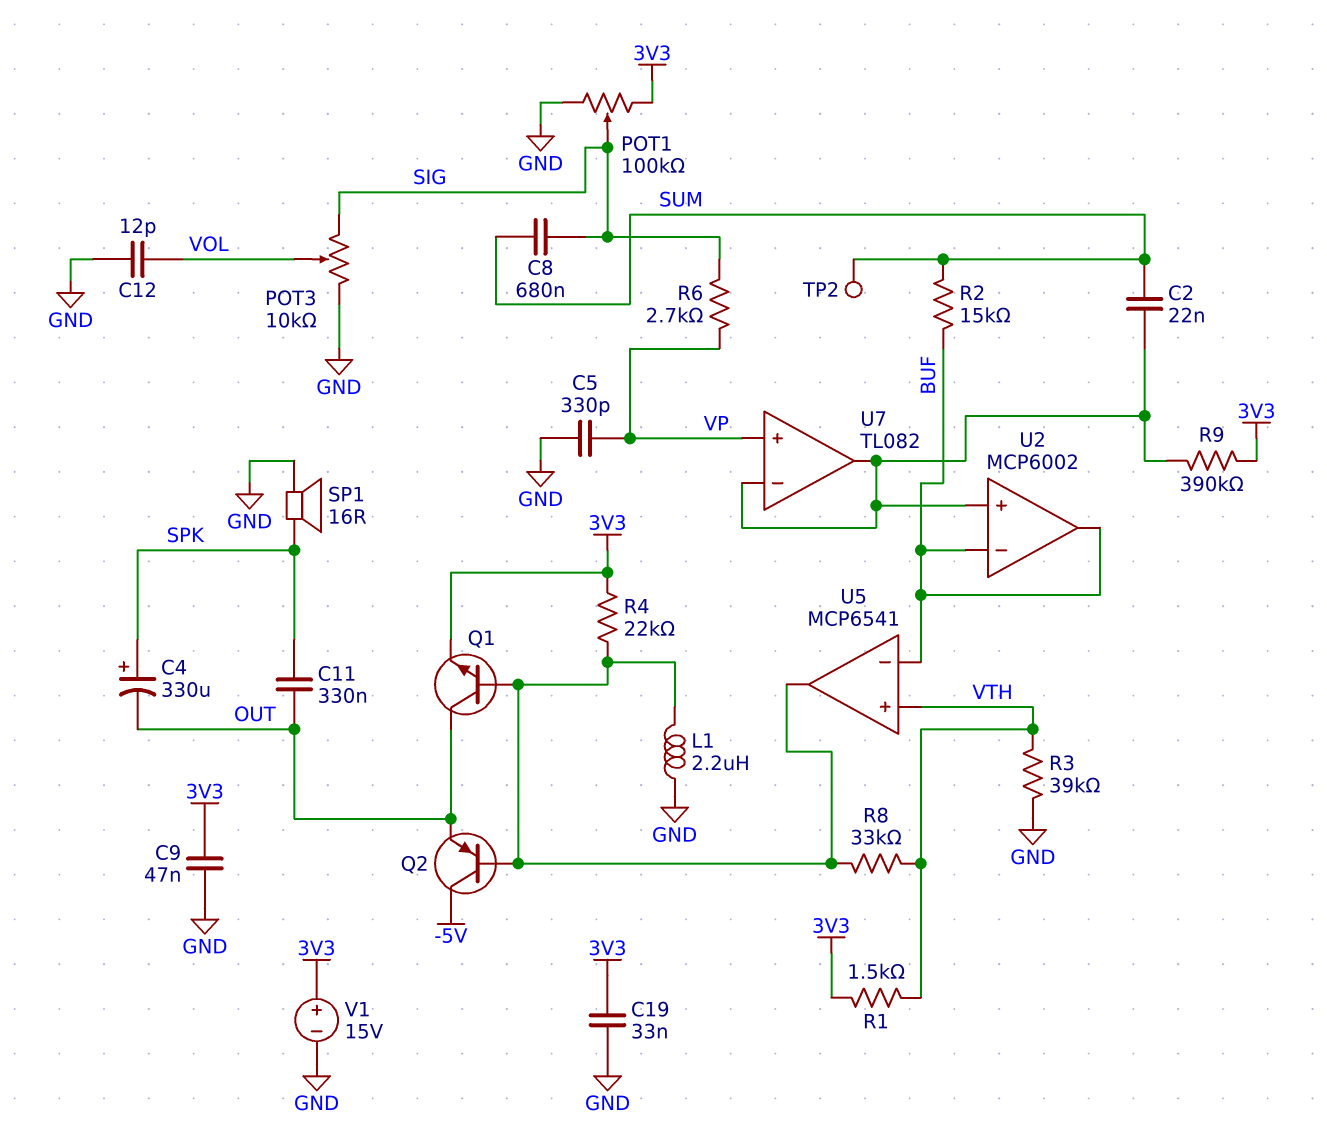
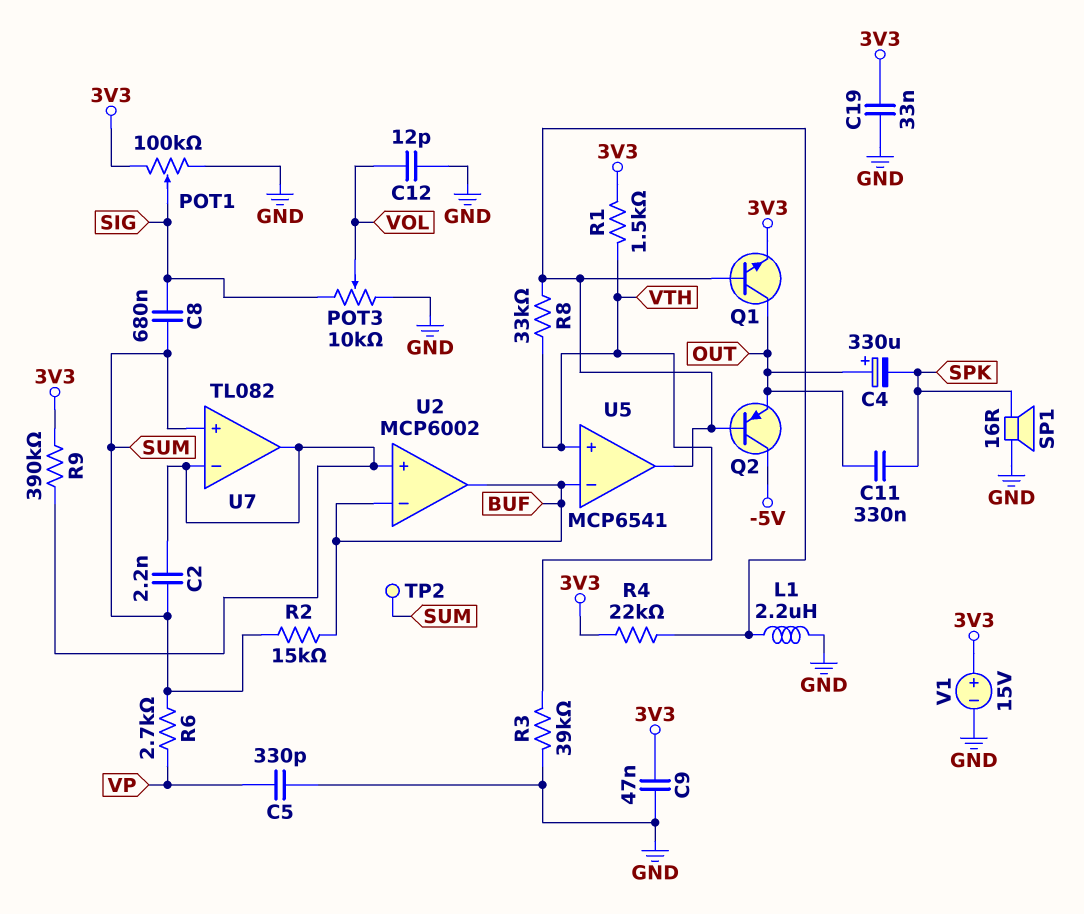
C2: 22nF (SUM, U2/in+) -> 2.2nF (SUM, U2/in+)
C4: 330uF (plus SPK, minus OUT) -> 330uF (plus OUT, minus SPK)
R6: 2.7k (SIG, VP) -> 2.7k (SUM, VP)
U7 pin in+: VP -> SUM

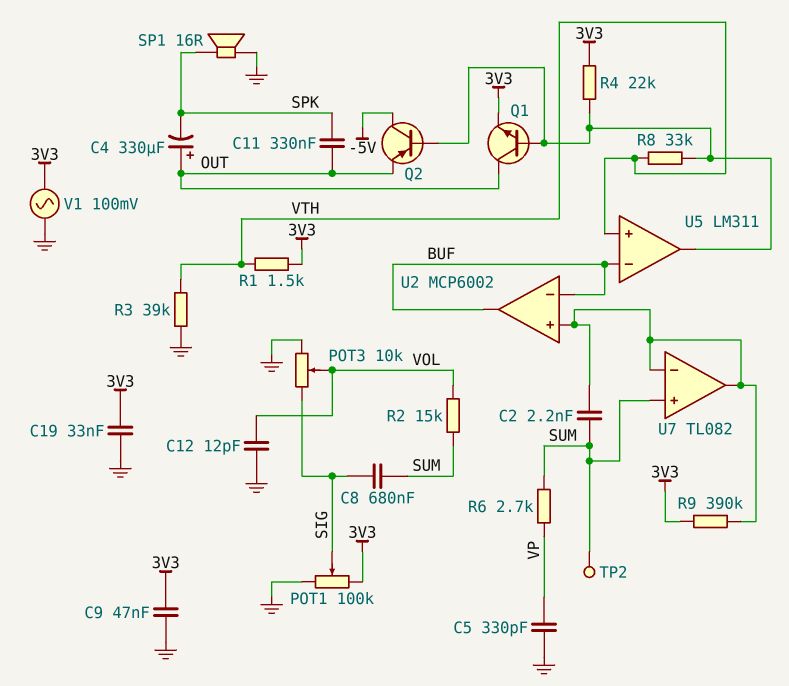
L1: 2.2uH (GND, U5/out) -> none
R2: 15k (BUF, SUM) -> 15k (SUM, VOL)
U5: MCP6541 -> LM311
V1: 15V (plus 3V3, minus GND) -> AC 100mV (3V3, GND)

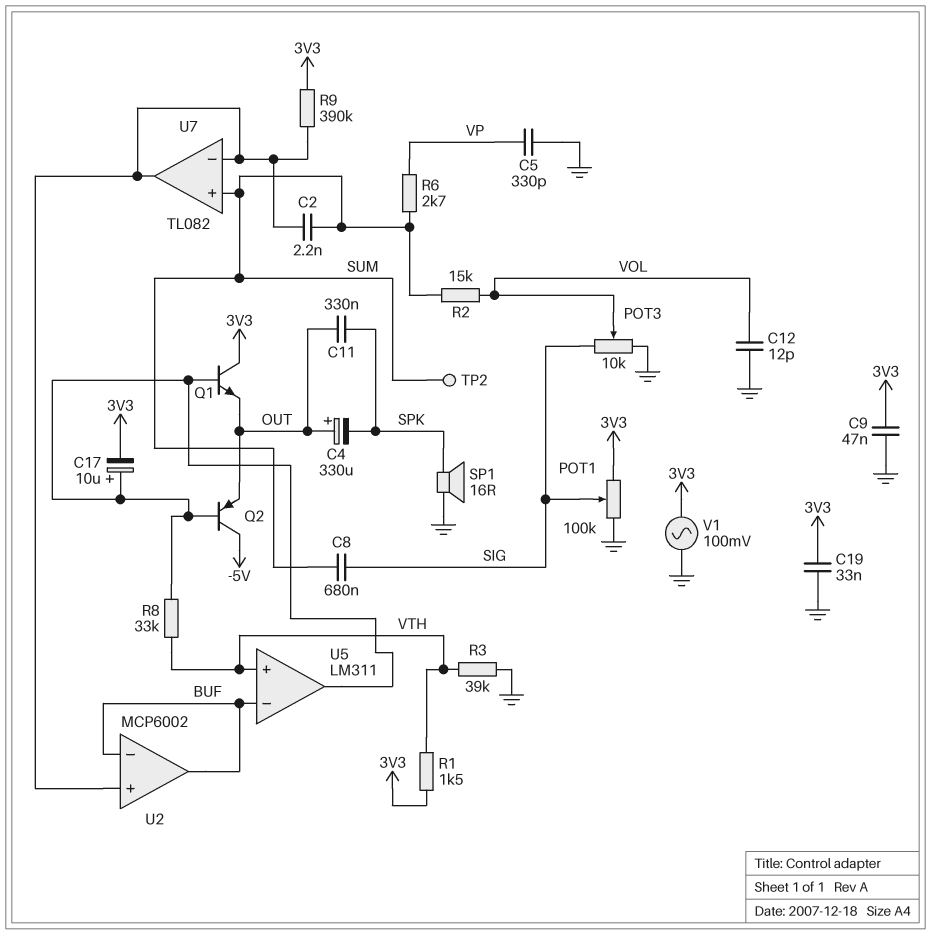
C17: none -> 10uF (plus U5/out, minus 3V3)
Q1: NPN (B U5/out, C OUT, E 3V3) -> NPN (B U5/out, C 3V3, E OUT)
R4: 22k (3V3, U5/out) -> none

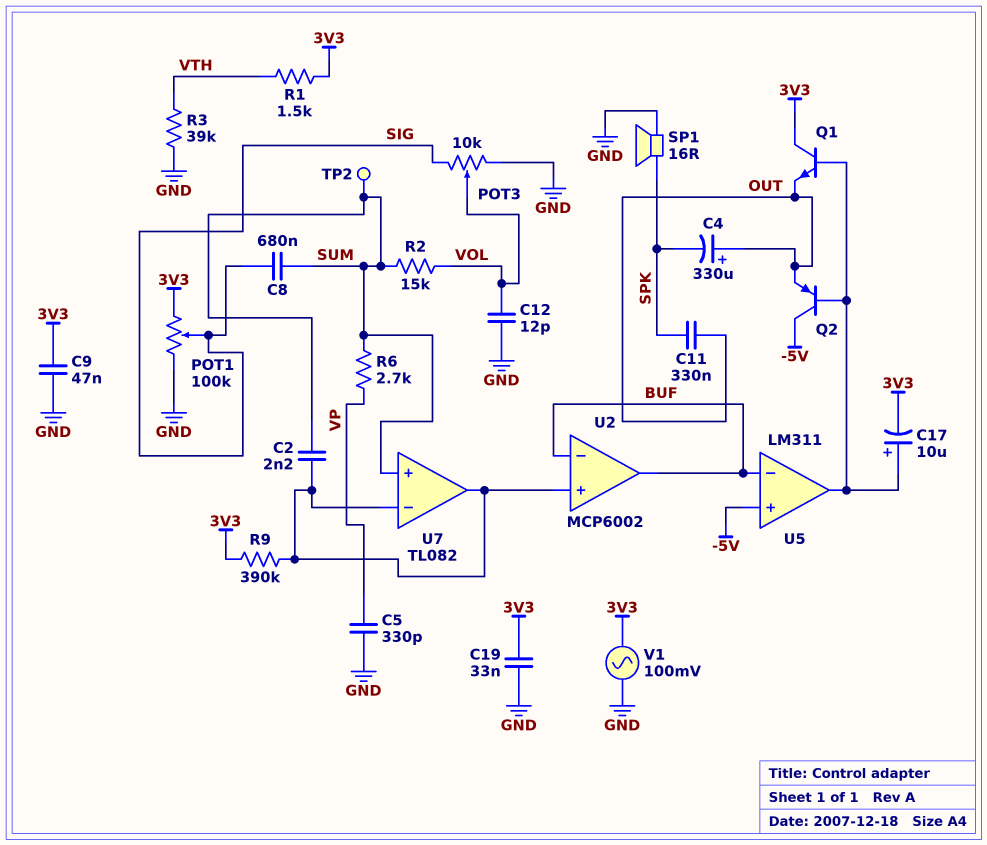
R8: 33k (U5/out, VTH) -> none
U5 pin in+: VTH -> -5V

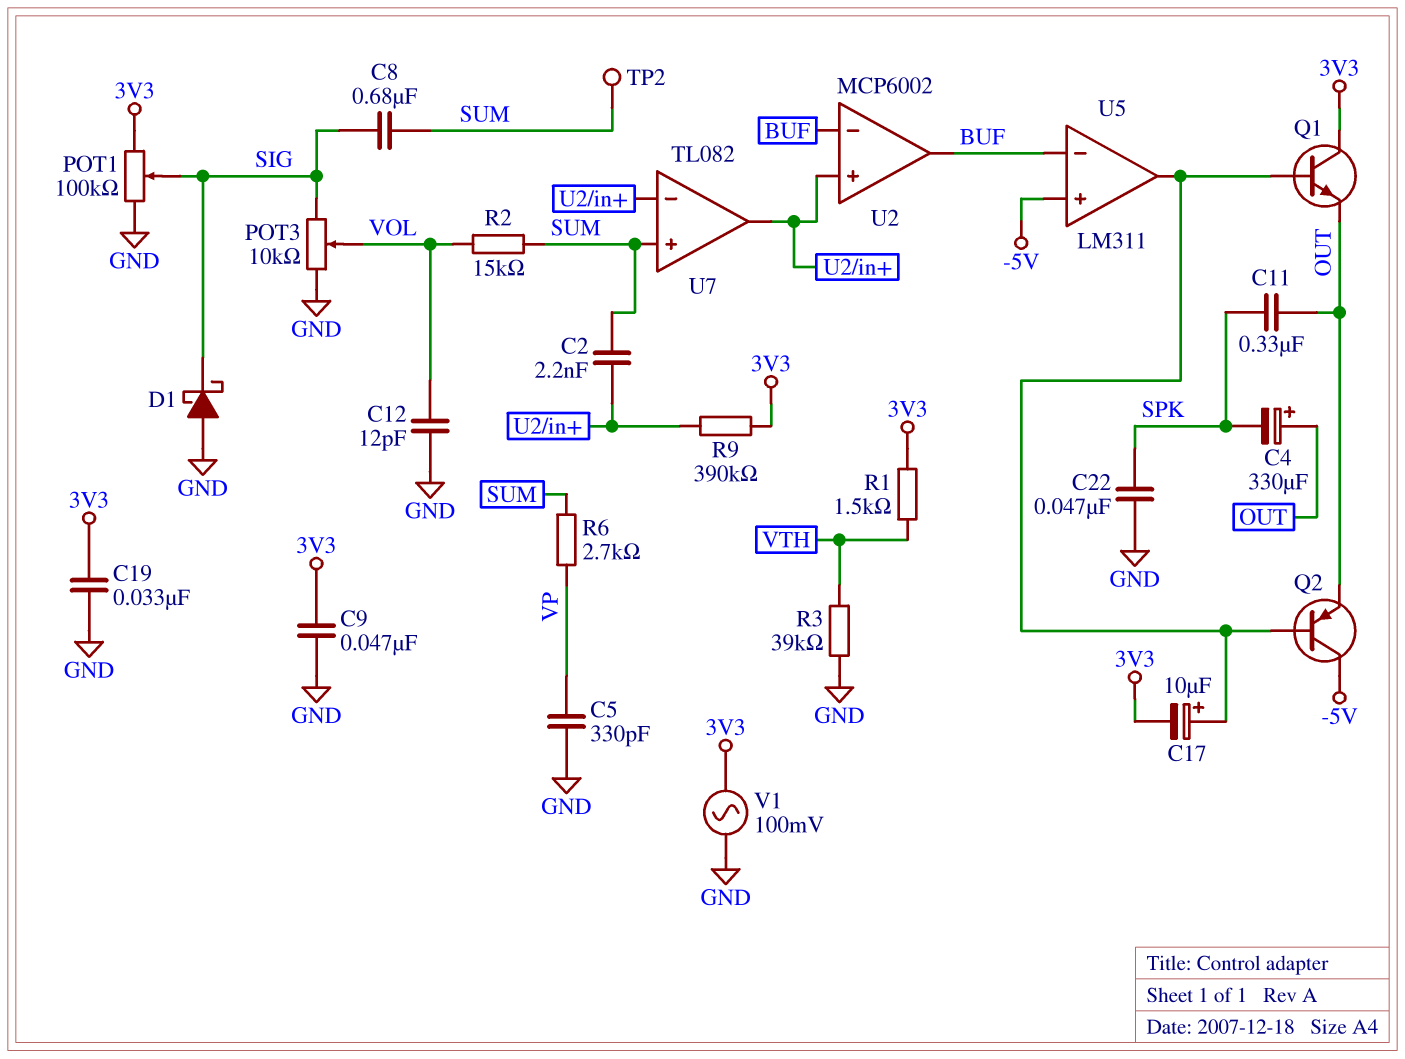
C22: none -> 47nF (GND, SPK)
D1: none -> schottky (A GND, K SIG)
SP1: speaker 16R (GND, SPK) -> none

